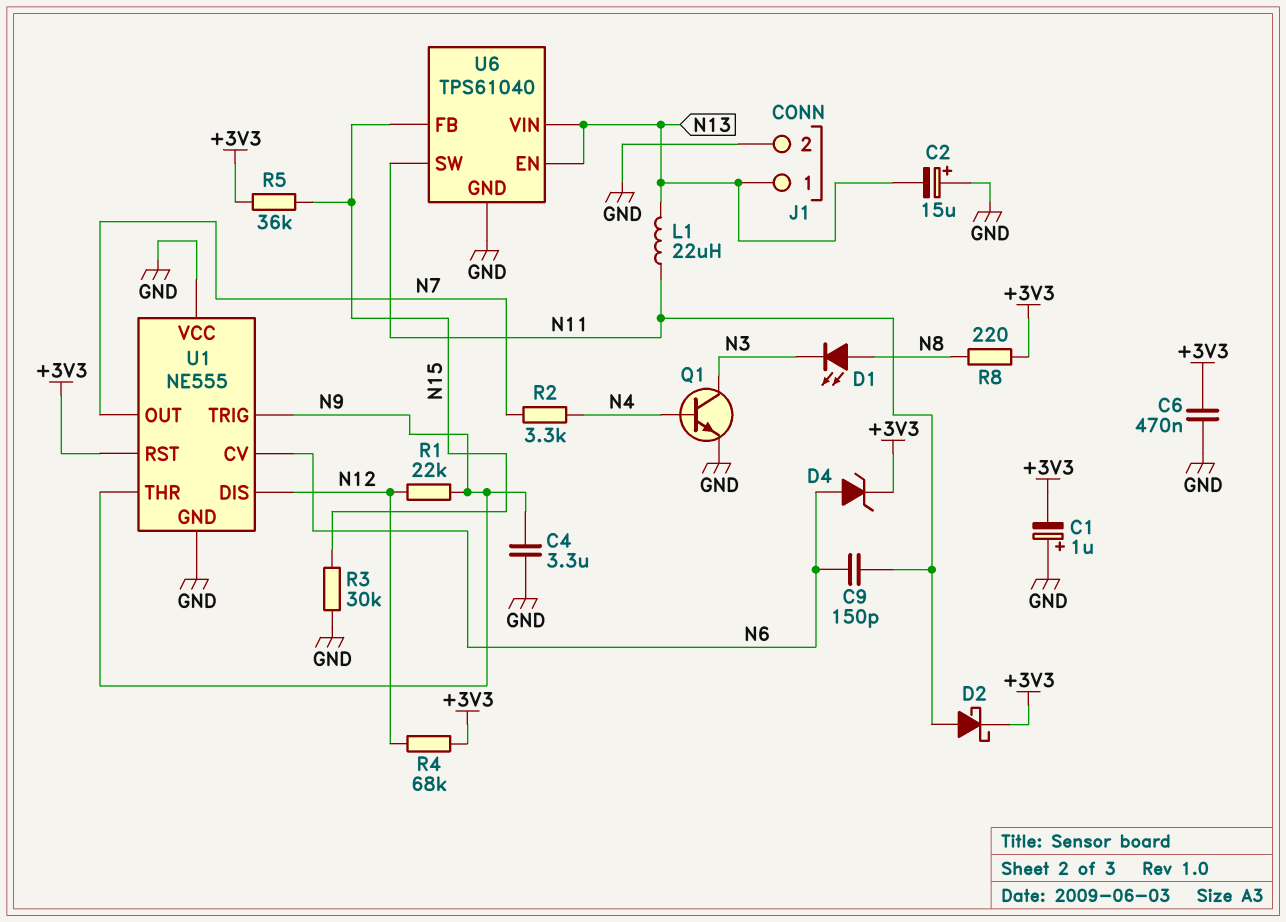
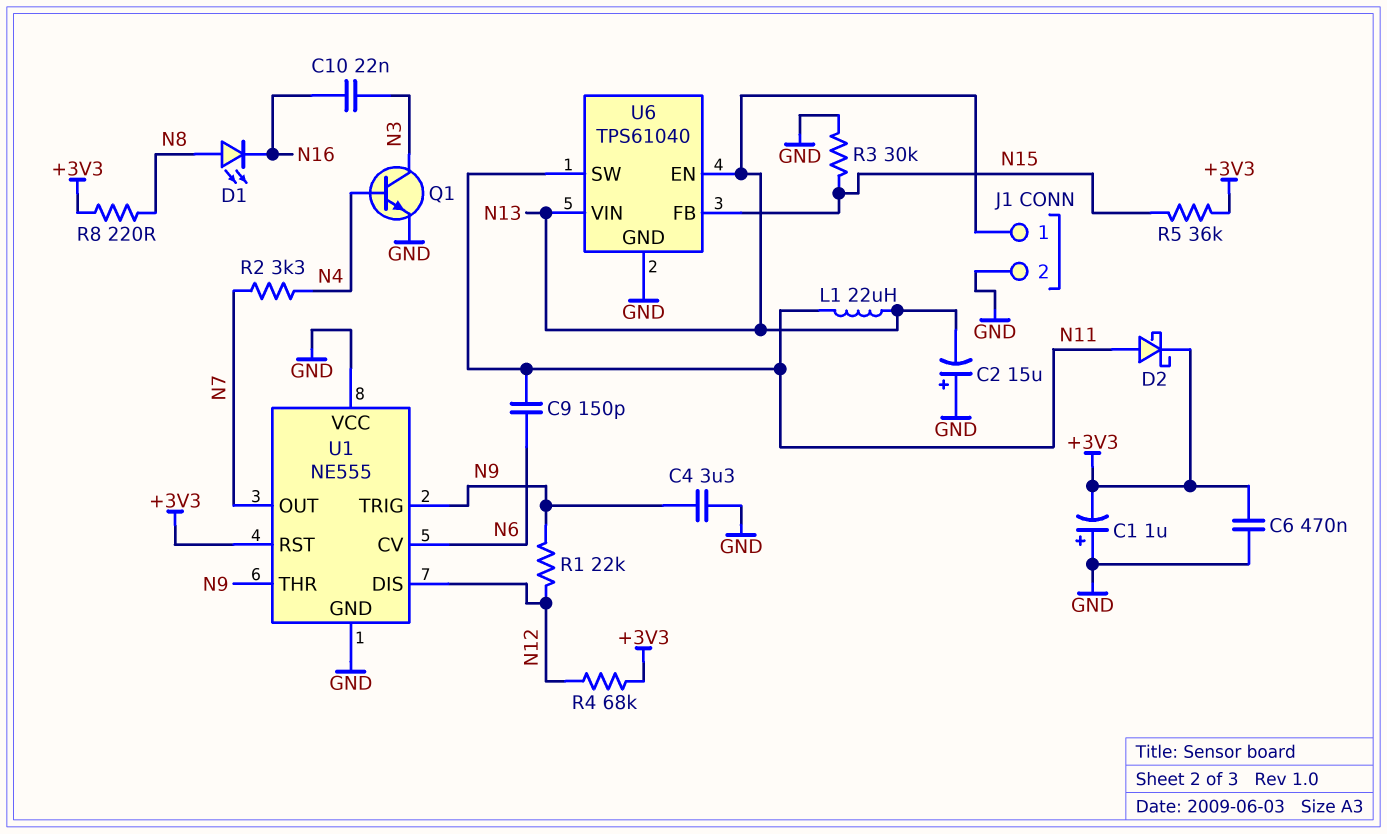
C10: none -> 22nF (N3, N16)
D1: LED (A N8, K N3) -> LED (A N8, K N16)
D4: zener (A N6, K +3V3) -> none

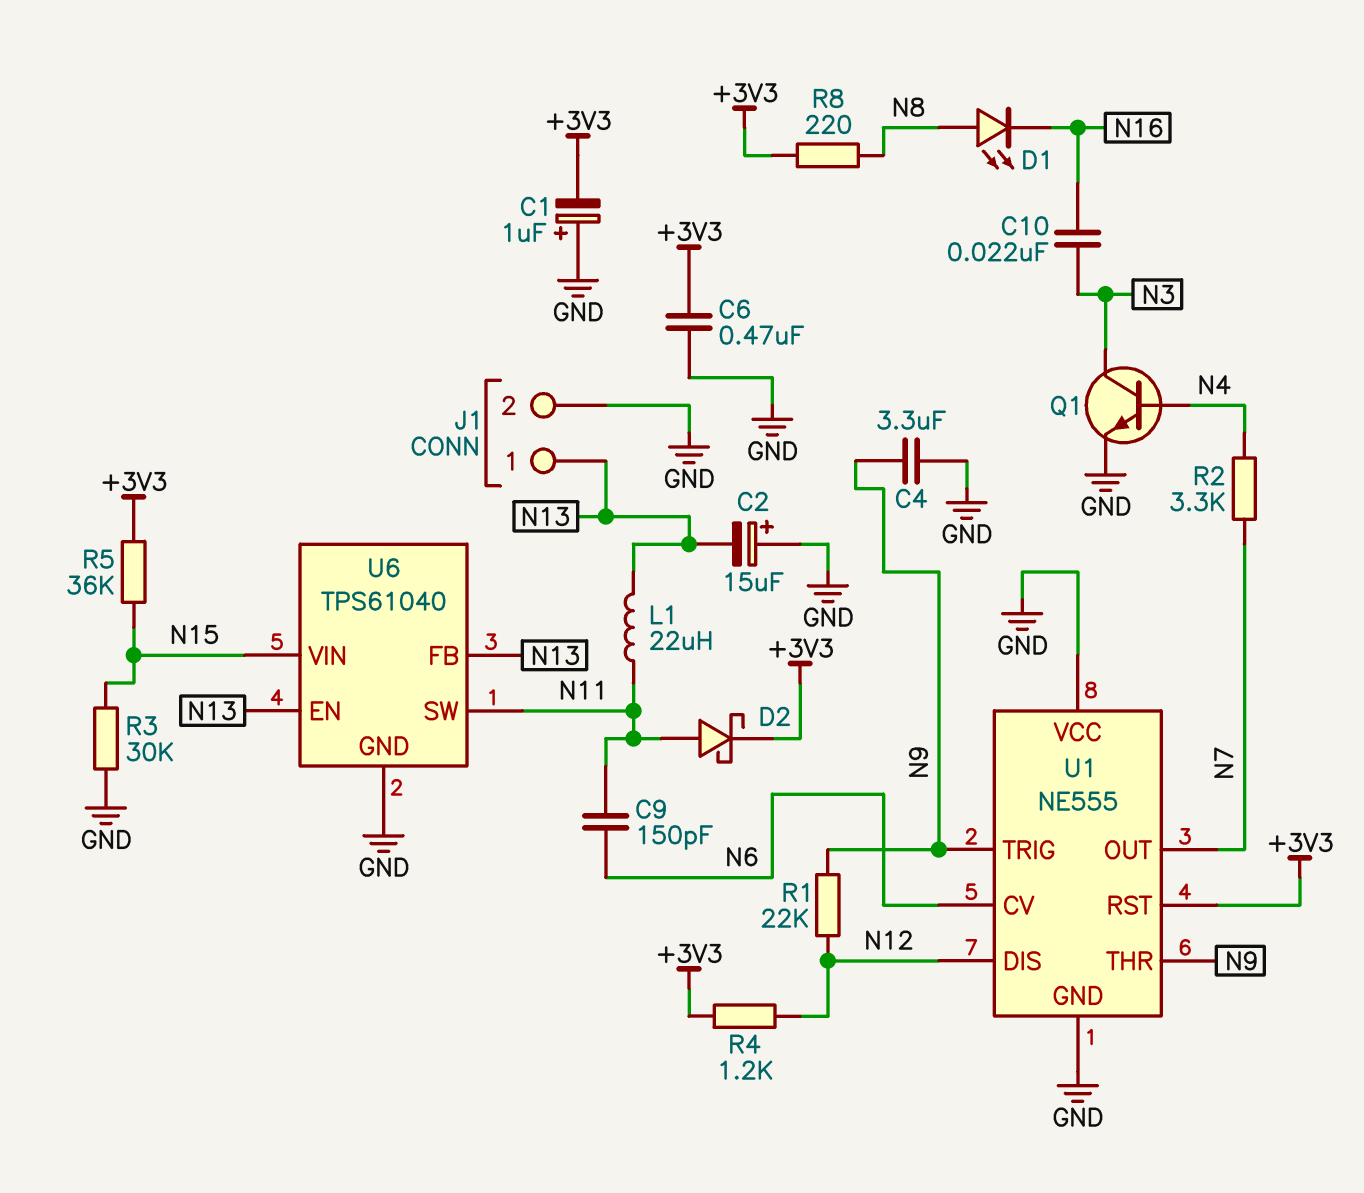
R4: 68k (+3V3, N12) -> 1.2k (+3V3, N12)
U6 pin FB: N15 -> N13
U6 pin VIN: N13 -> N15

